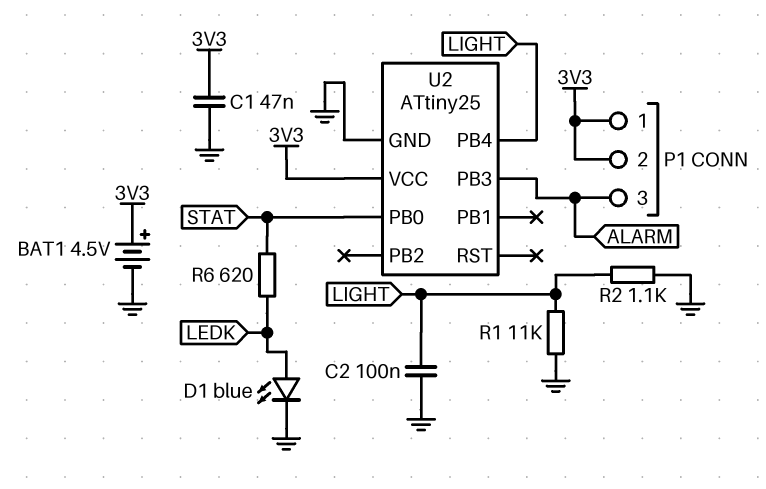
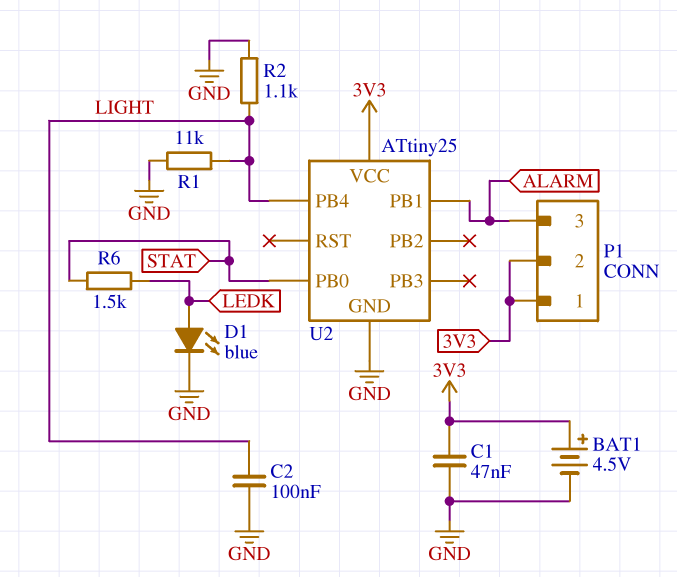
R6: 620 (LEDK, STAT) -> 1.5k (LEDK, STAT)
U2 pin PB1: none -> ALARM
U2 pin PB3: ALARM -> none

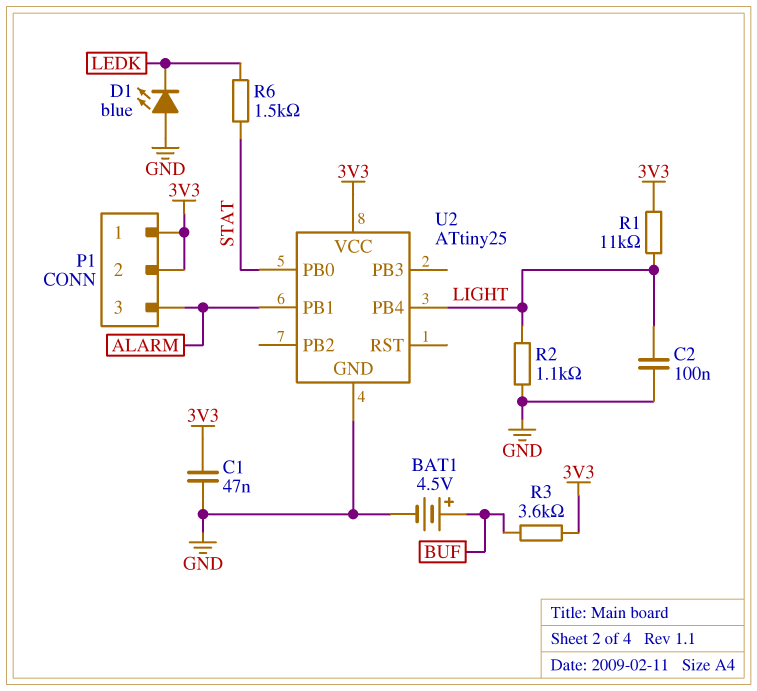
BAT1: 4.5V (plus 3V3, minus GND) -> 4.5V (plus BUF, minus GND)
D1: LED blue (A LEDK, K GND) -> LED blue (A GND, K LEDK)
R1: 11k (GND, LIGHT) -> 11k (3V3, LIGHT)
R3: none -> 3.6k (3V3, BUF)

